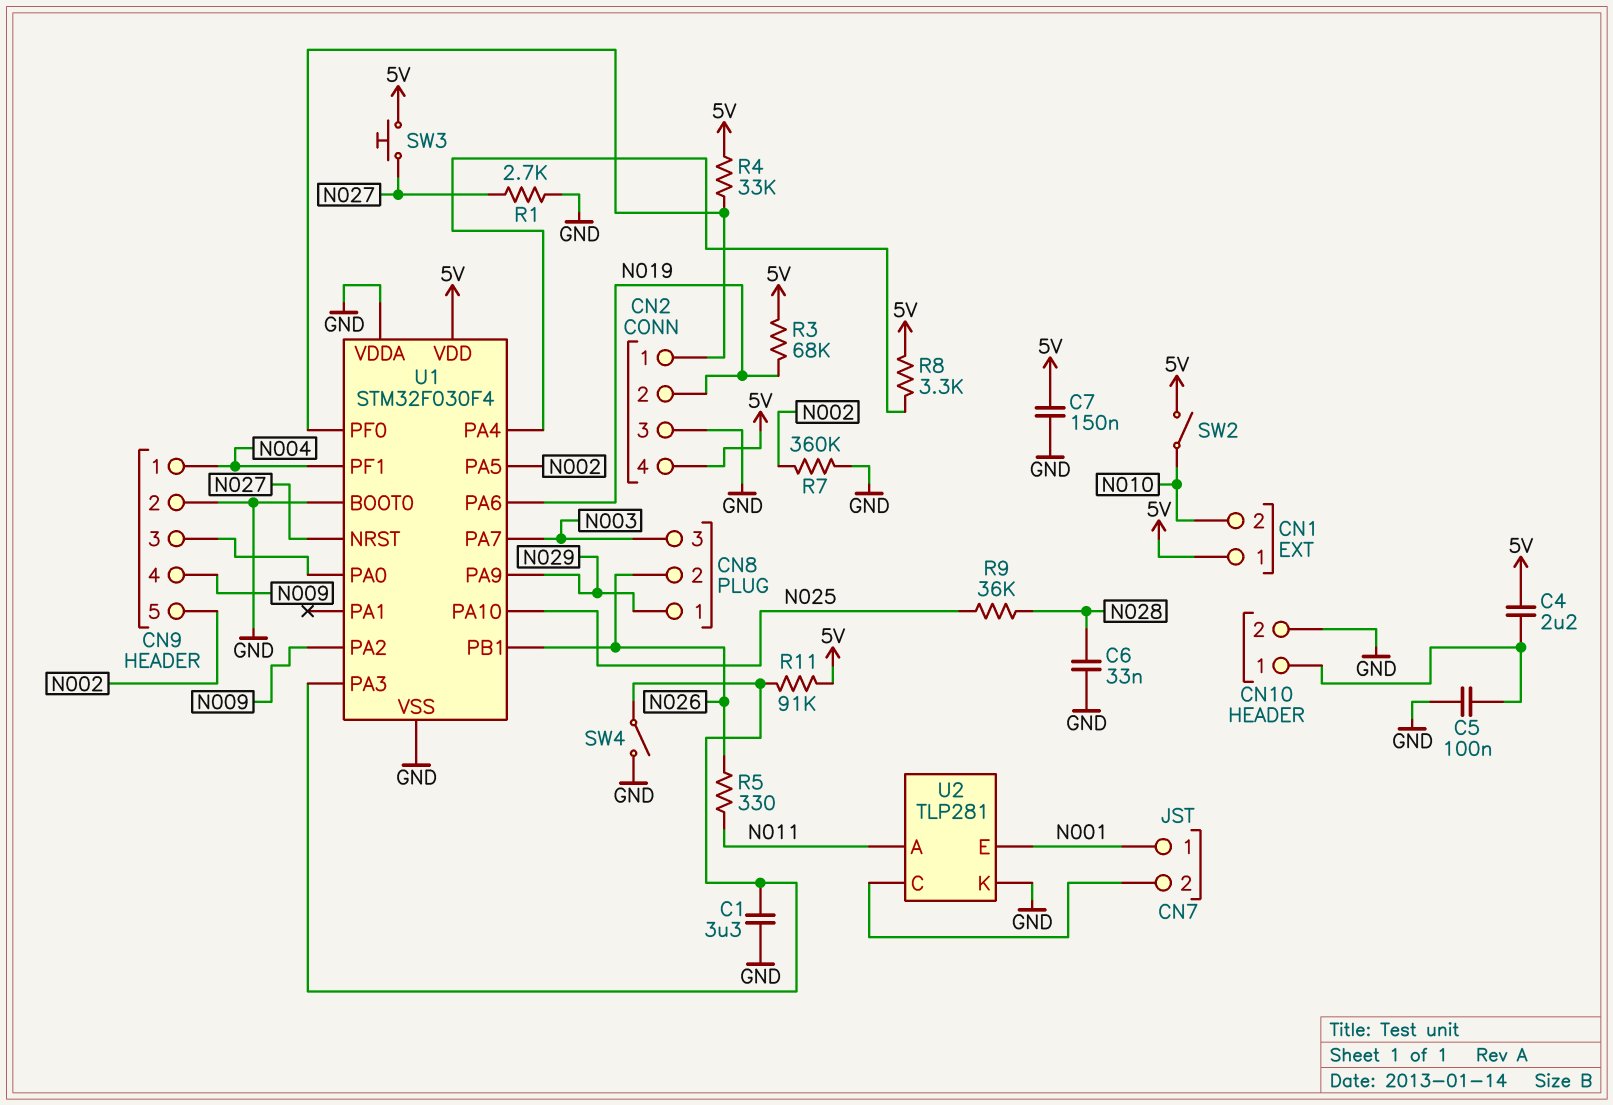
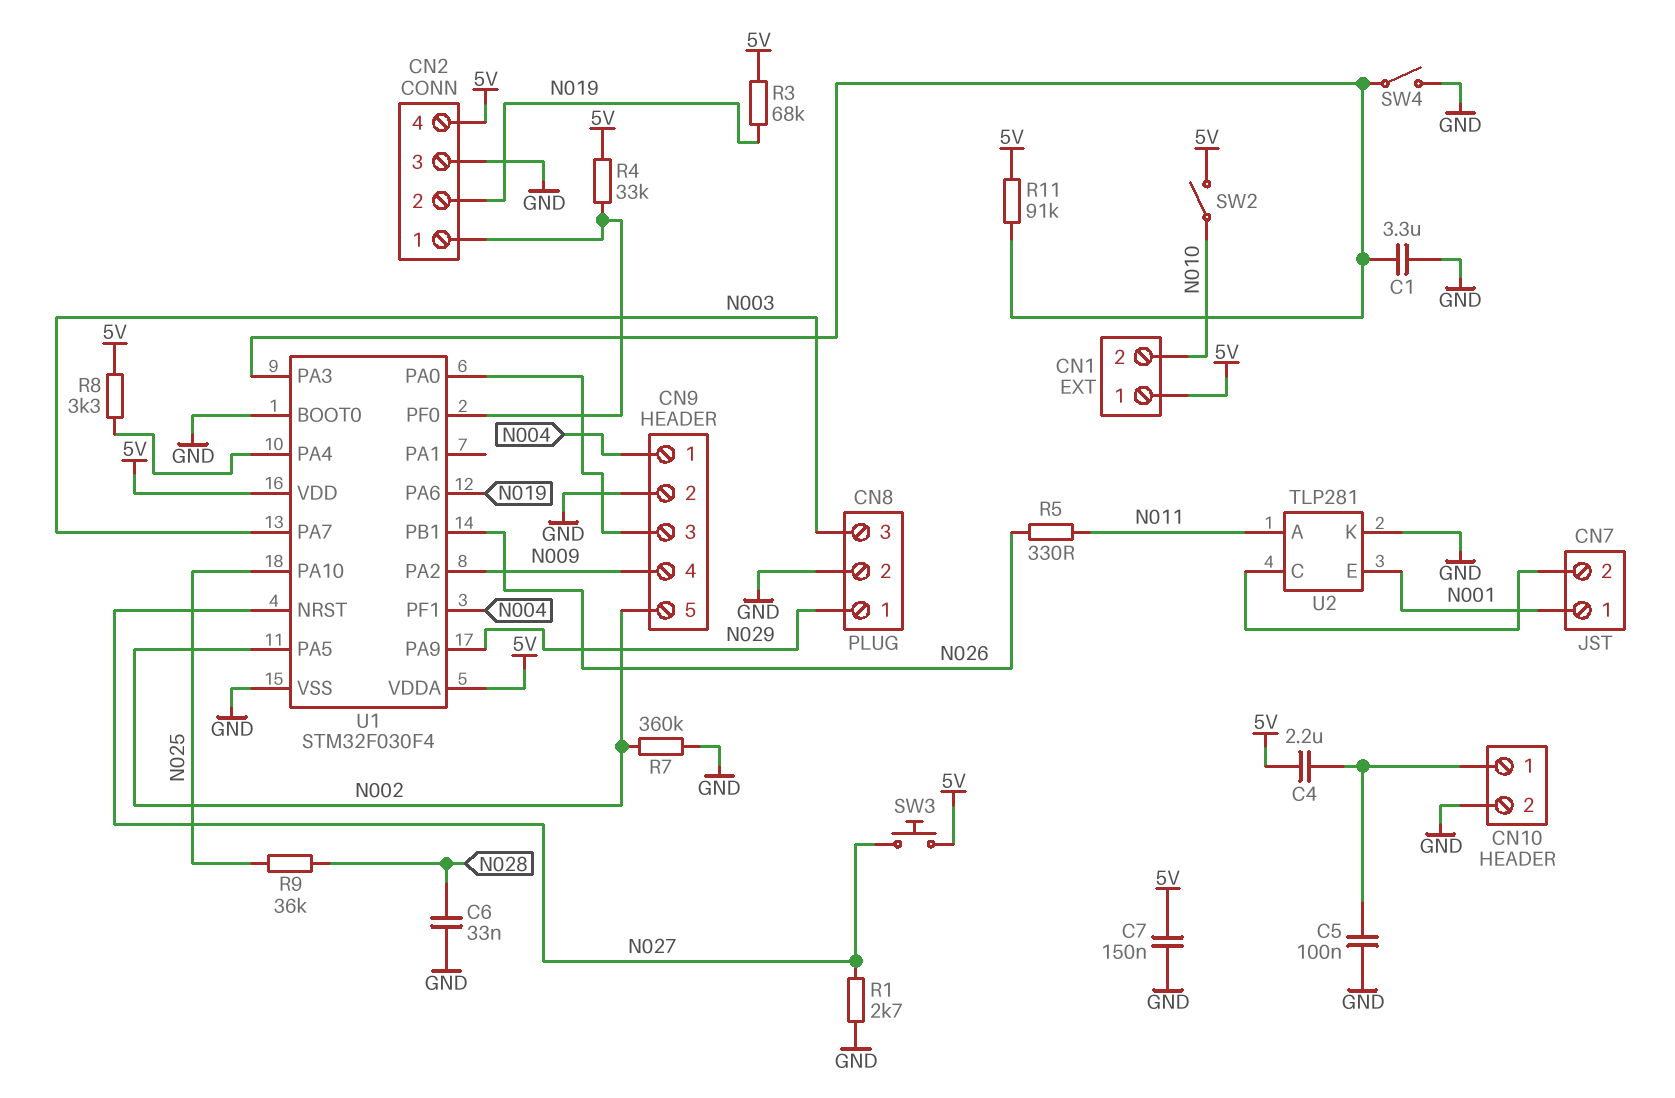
CN8 pin 2: N026 -> GND
U1 pin VDDA: GND -> 5V

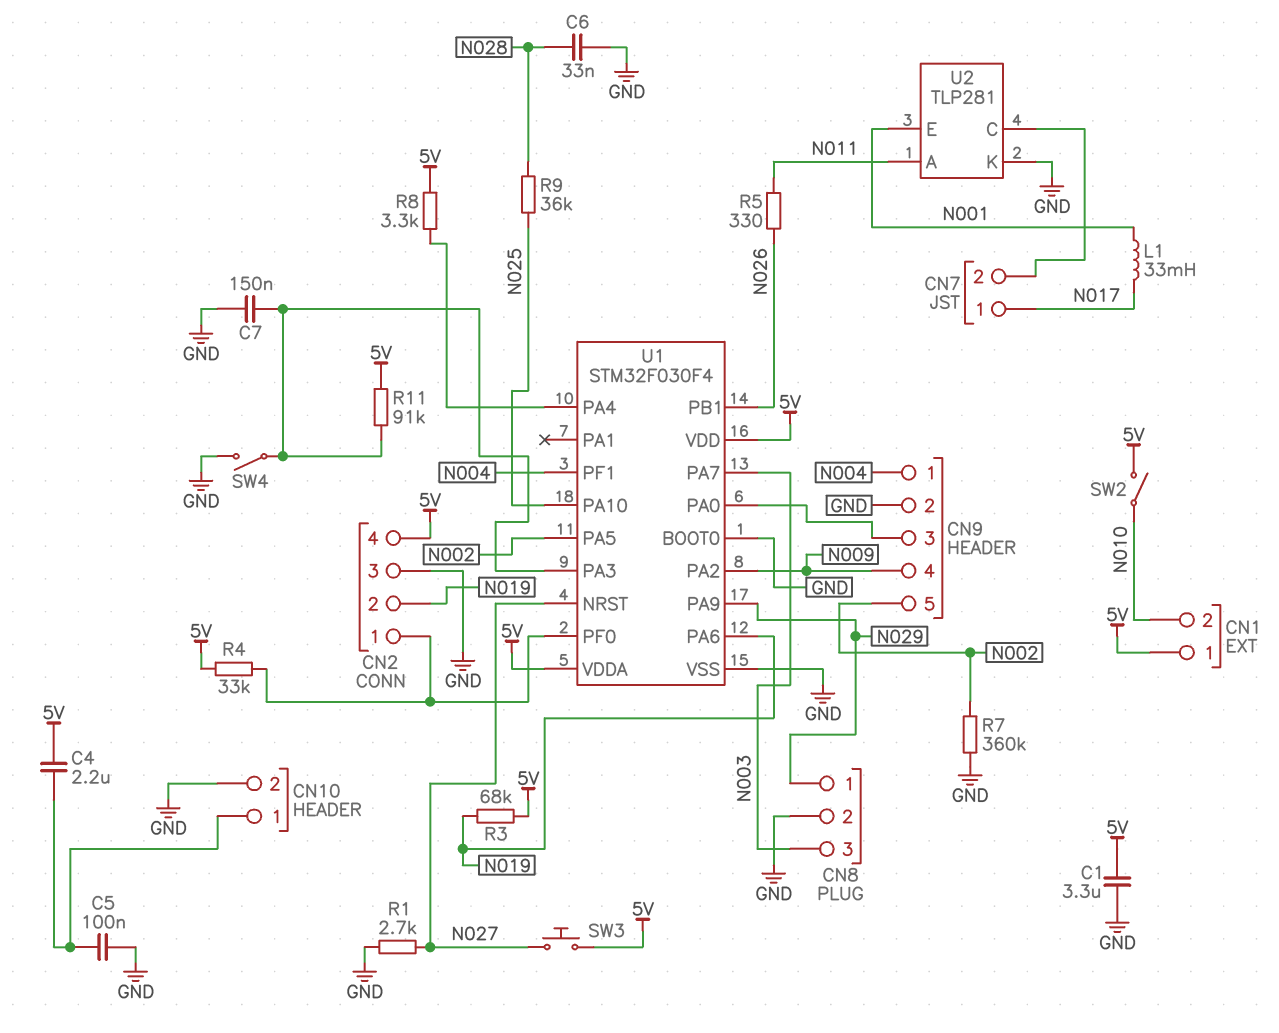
C1: 3.3uF (GND, U1/PA3) -> 3.3uF (5V, GND)
C7: 150nF (5V, GND) -> 150nF (GND, U1/PA3)
CN7 pin 1: N001 -> N017
L1: none -> 33mH (N001, N017)

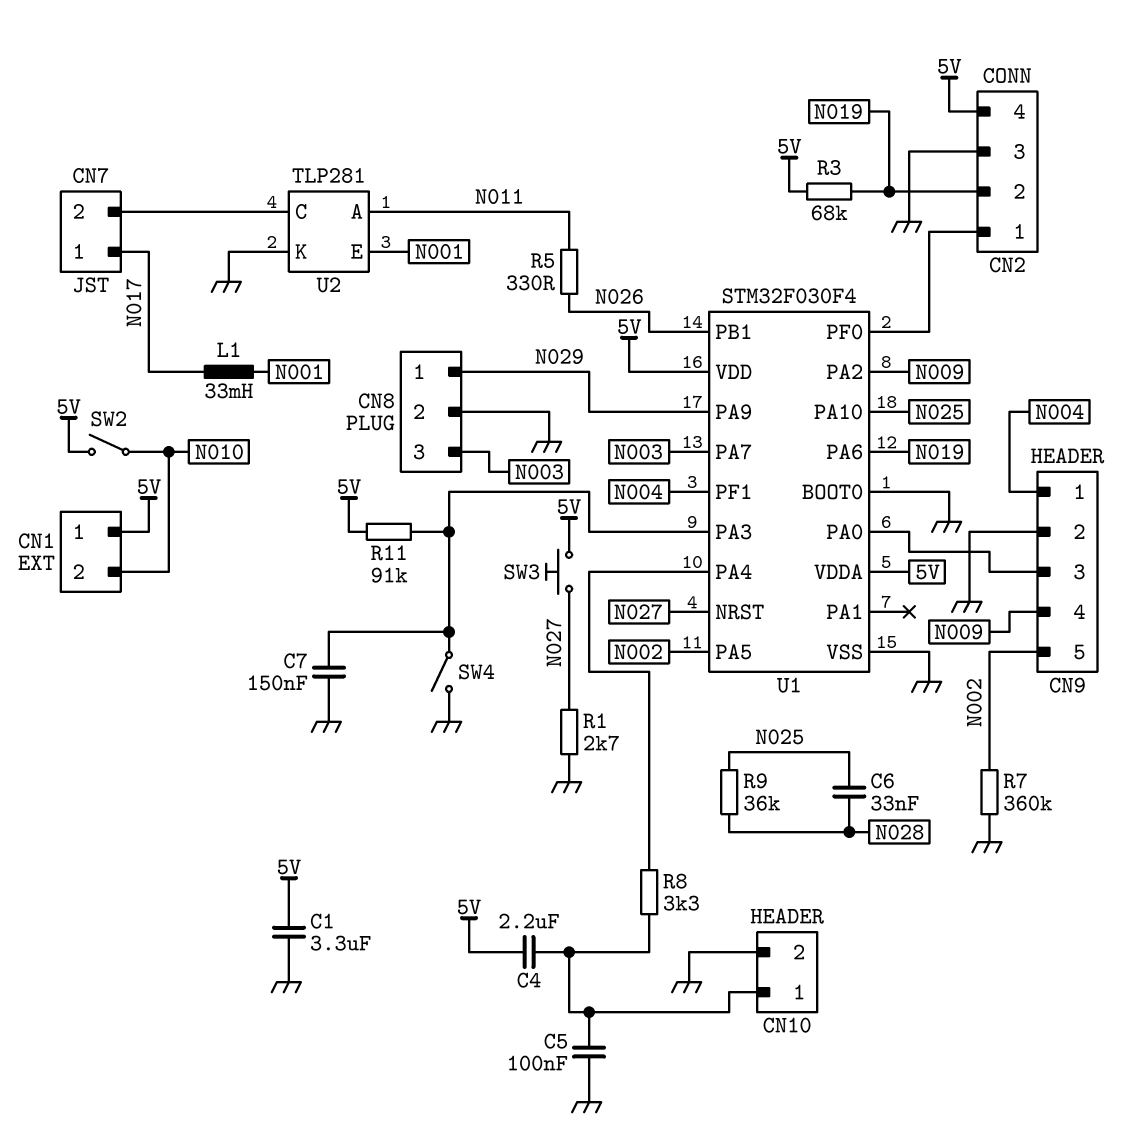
C6: 33nF (GND, N028) -> 33nF (N025, N028)
R4: 33k (5V, CN2/1) -> none
R8: 3.3k (5V, U1/PA4) -> 3.3k (CN10/1, U1/PA4)

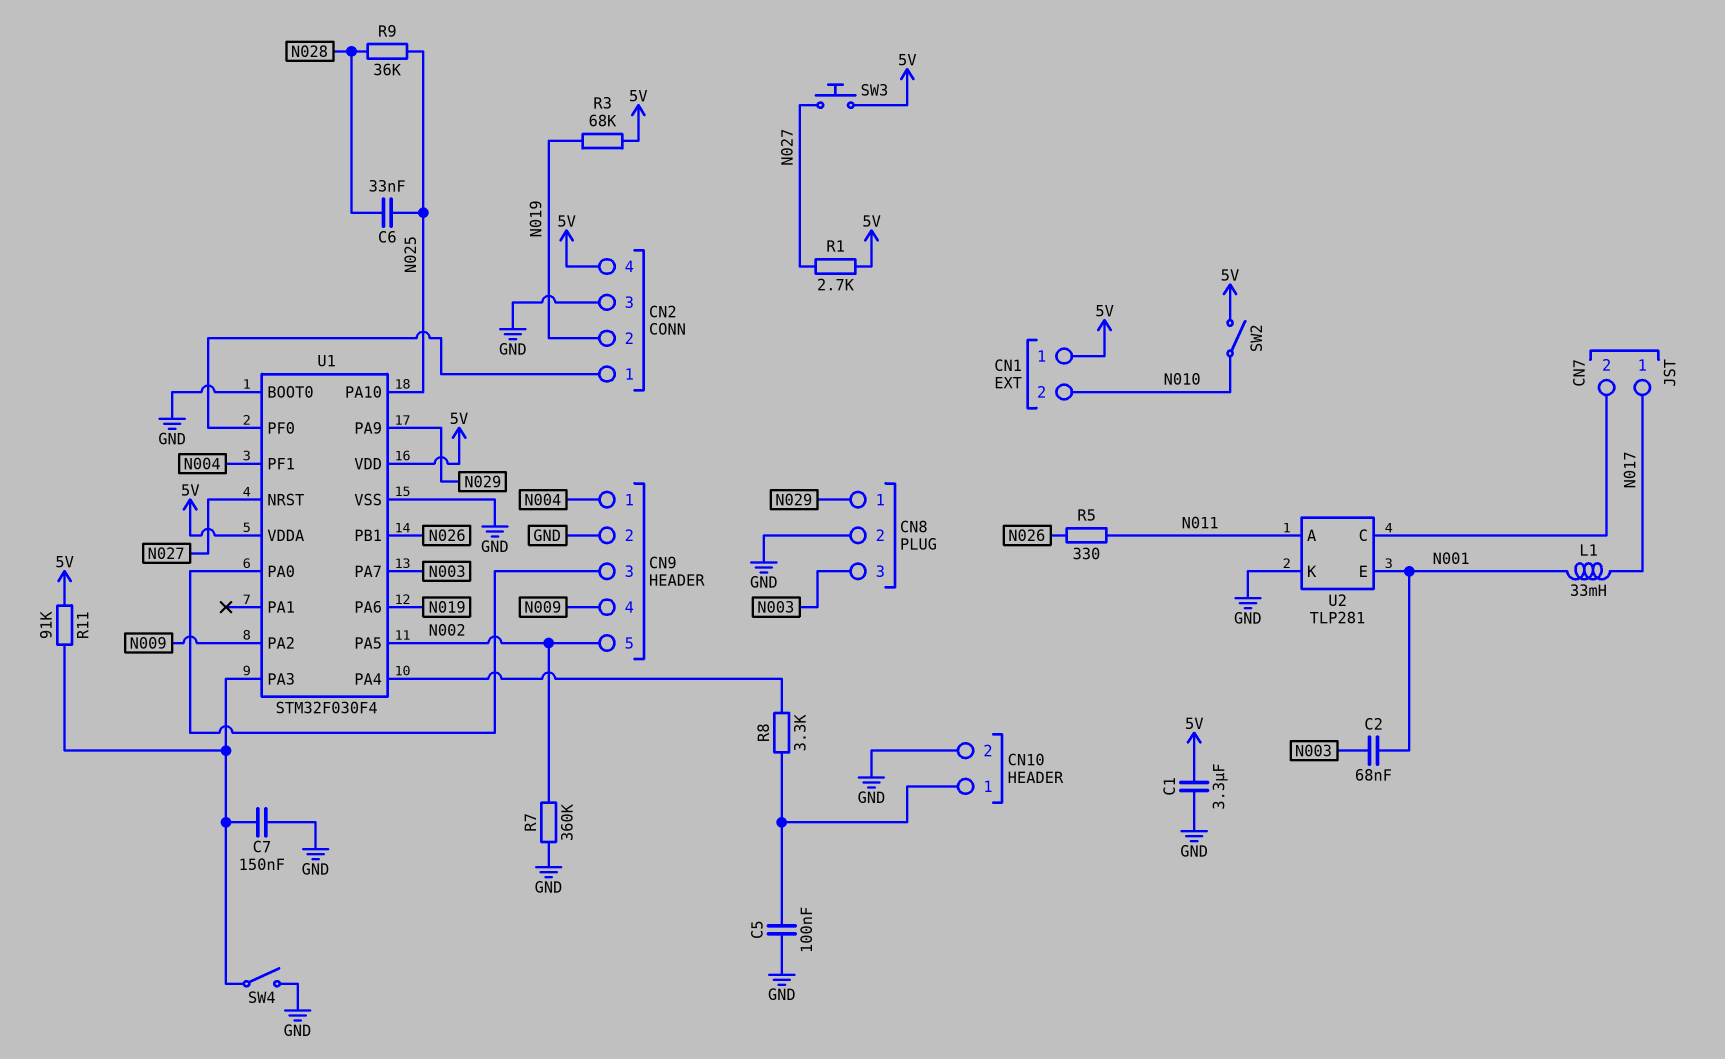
C2: none -> 68nF (N001, N003)
C4: 2.2uF (5V, CN10/1) -> none
R1: 2.7k (GND, N027) -> 2.7k (5V, N027)

